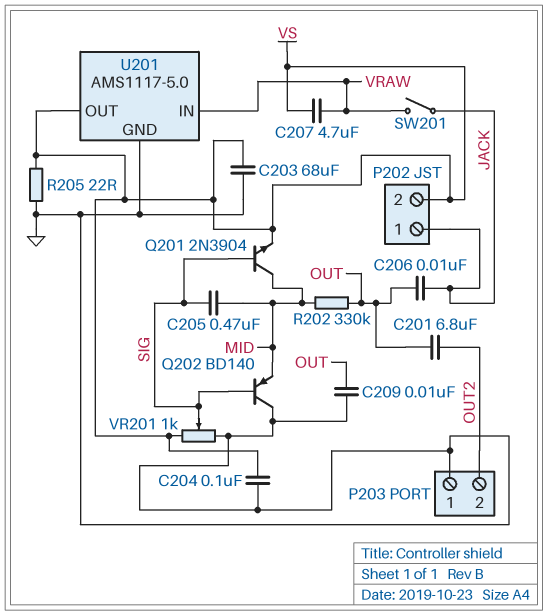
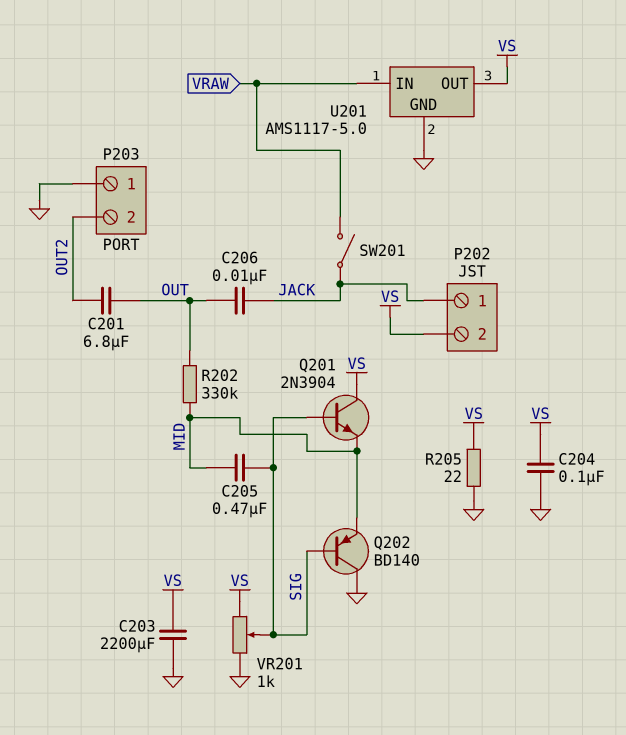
C203: 68uF (GND, VS) -> 2200uF (GND, VS)
C207: 4.7uF (VRAW, VS) -> none
C209: 10nF (GND, OUT) -> none
Q201: NPN 2N3904 (B SIG, C MID, E VS) -> NPN 2N3904 (B SIG, C VS, E MID)

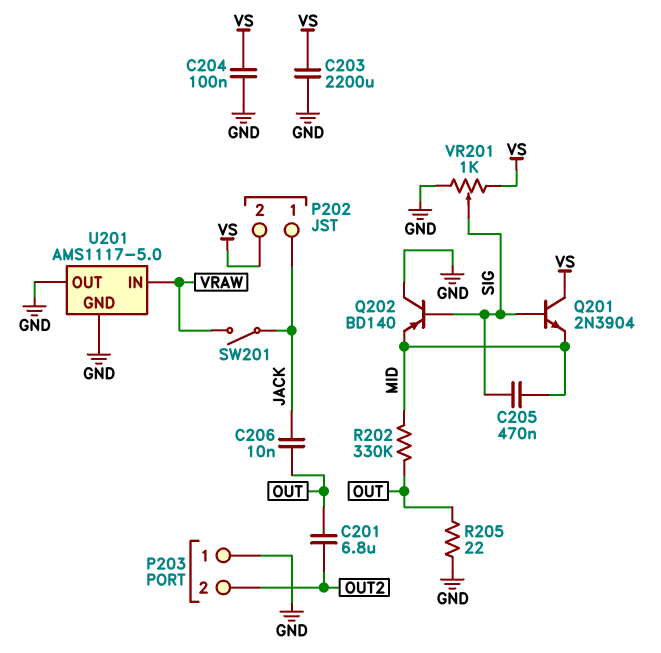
R205: 22 (GND, VS) -> 22 (GND, OUT)
U201 pin OUT: VS -> GND

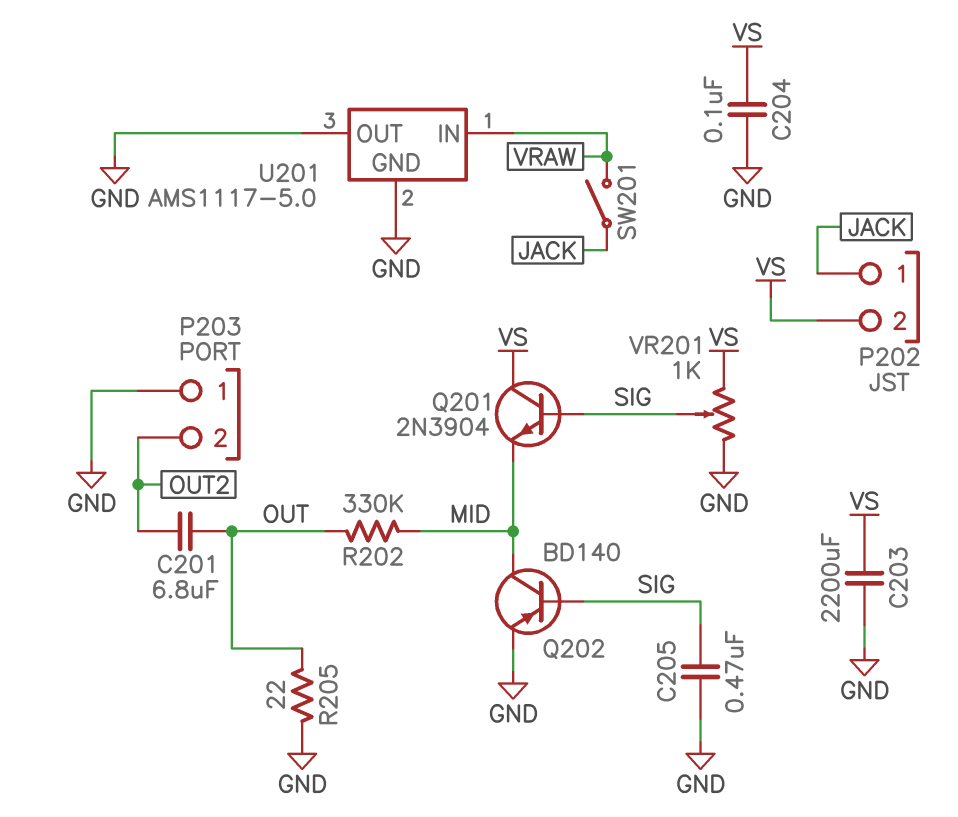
C205: 470nF (MID, SIG) -> 470nF (GND, SIG)
C206: 10nF (JACK, OUT) -> none
Q202: PNP BD140 (B SIG, C GND, E MID) -> PNP BD140 (B SIG, C MID, E GND)

